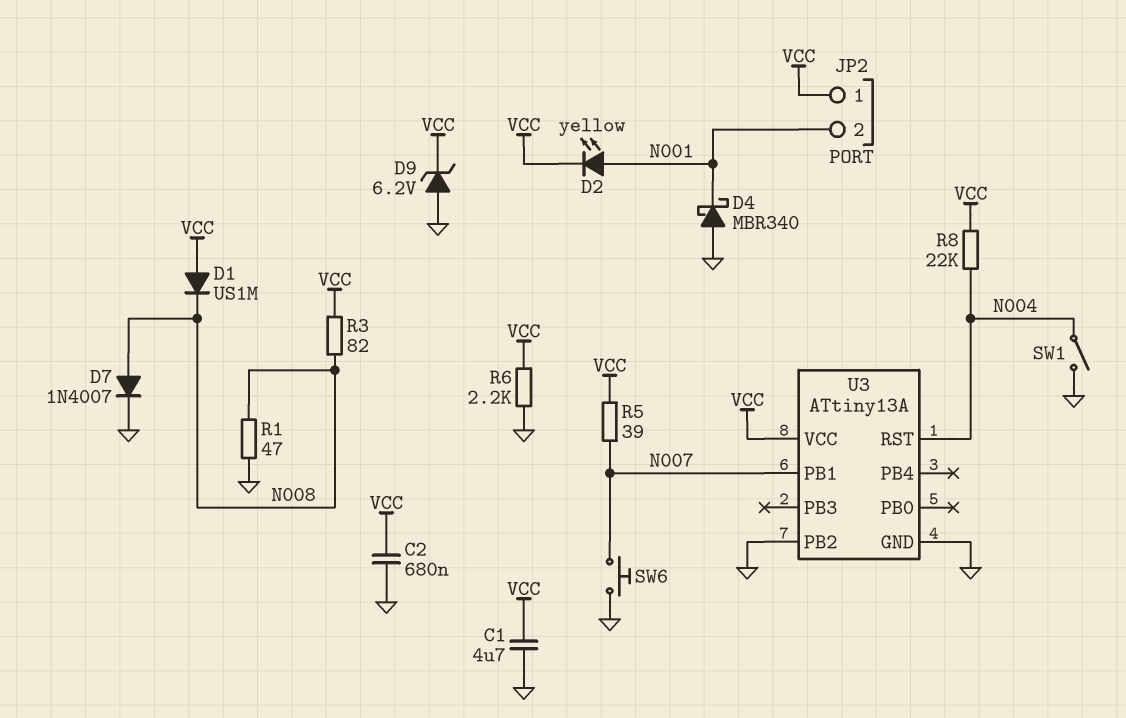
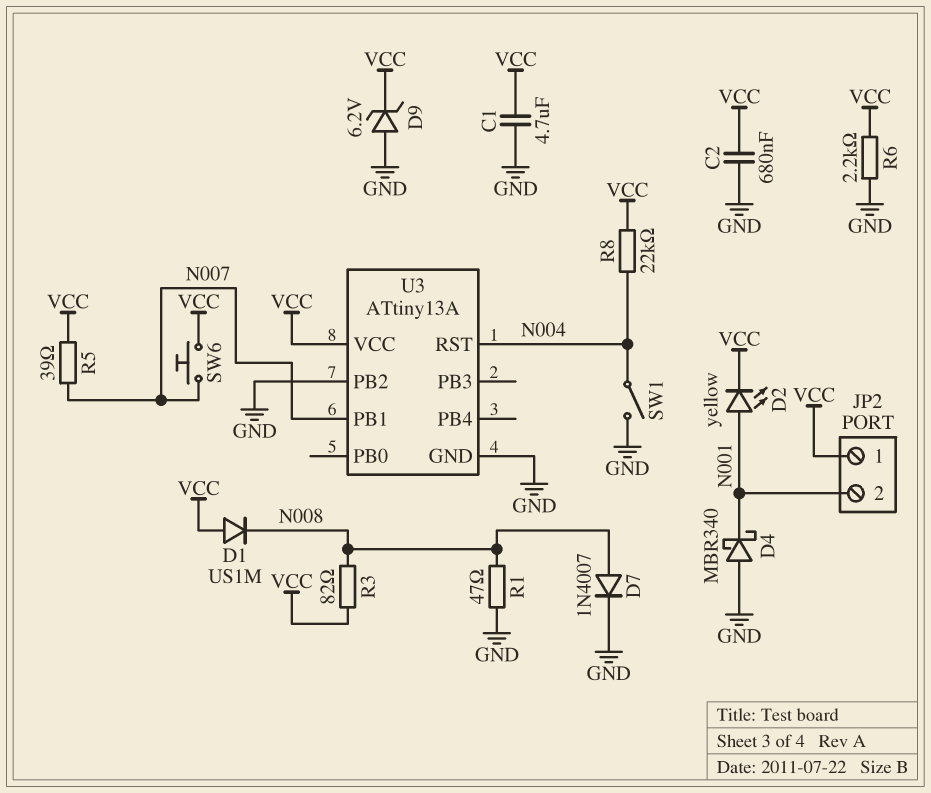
SW6: button (GND, N007) -> button (N007, VCC)

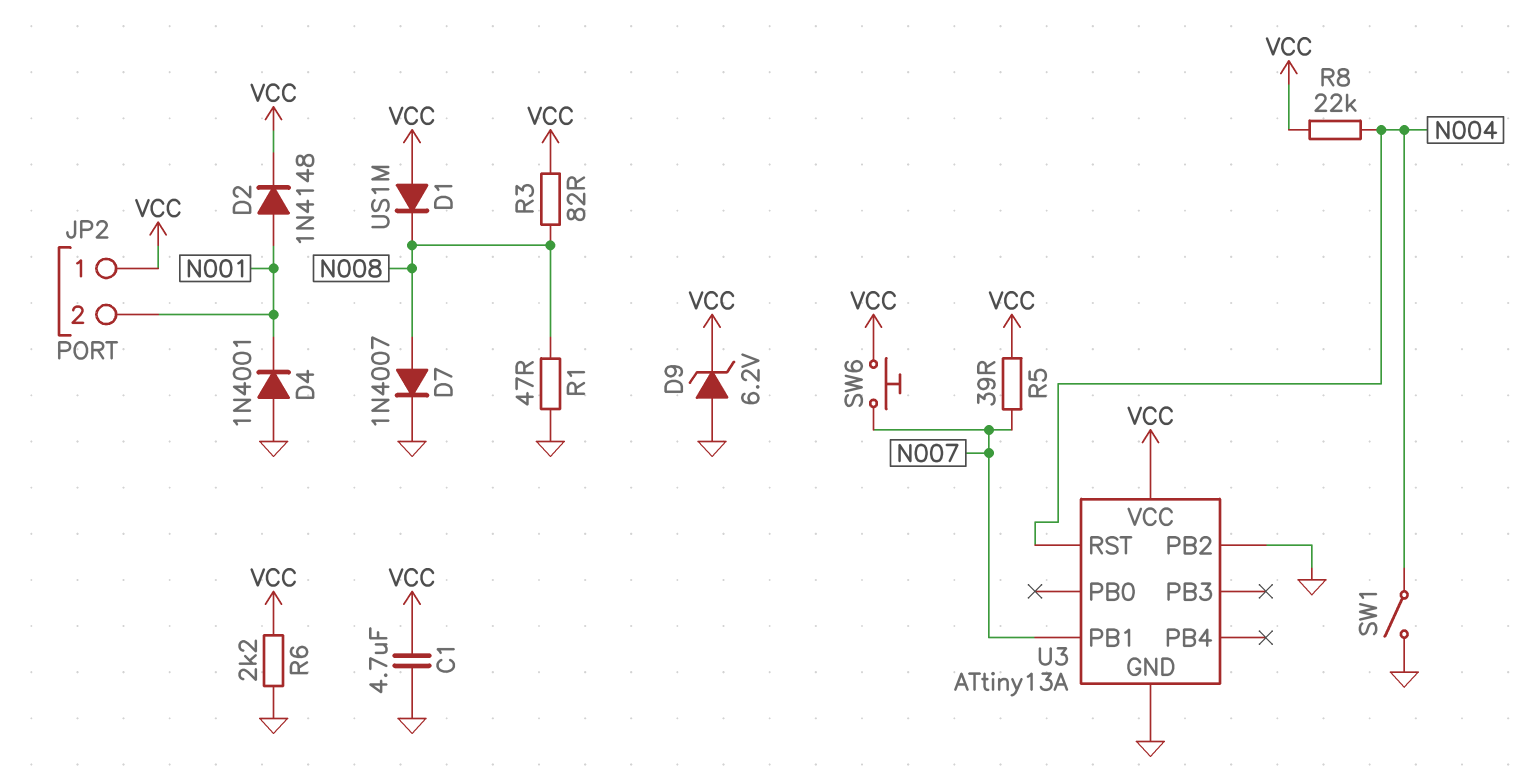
C2: 680nF (GND, VCC) -> none
D2: LED yellow (A N001, K VCC) -> diode 1N4148 (A N001, K VCC)
D4: schottky MBR340 (A GND, K N001) -> diode 1N4001 (A GND, K N001)

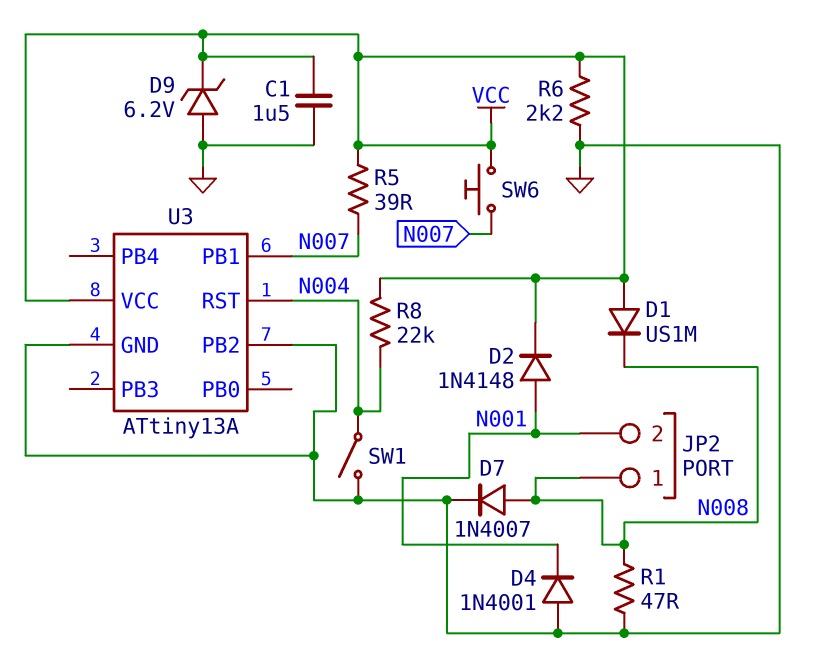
C1: 4.7uF (GND, VCC) -> 1.5uF (GND, VCC)
JP2 pin 1: VCC -> N008
R3: 82 (N008, VCC) -> none

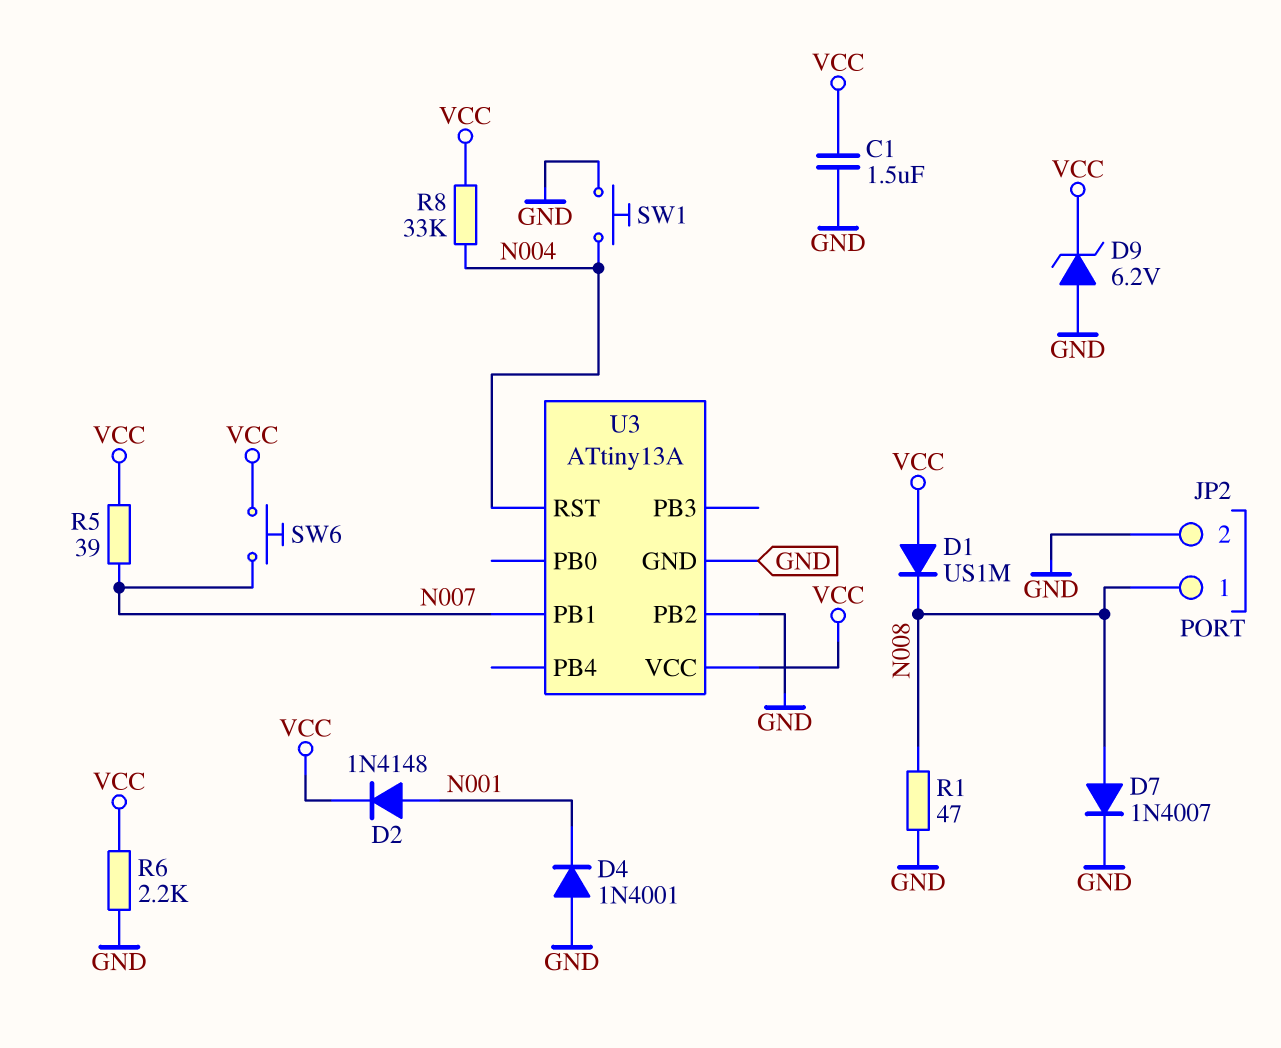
JP2 pin 2: N001 -> GND
R8: 22k (N004, VCC) -> 33k (N004, VCC)
SW1: switch (GND, N004) -> button (GND, N004)

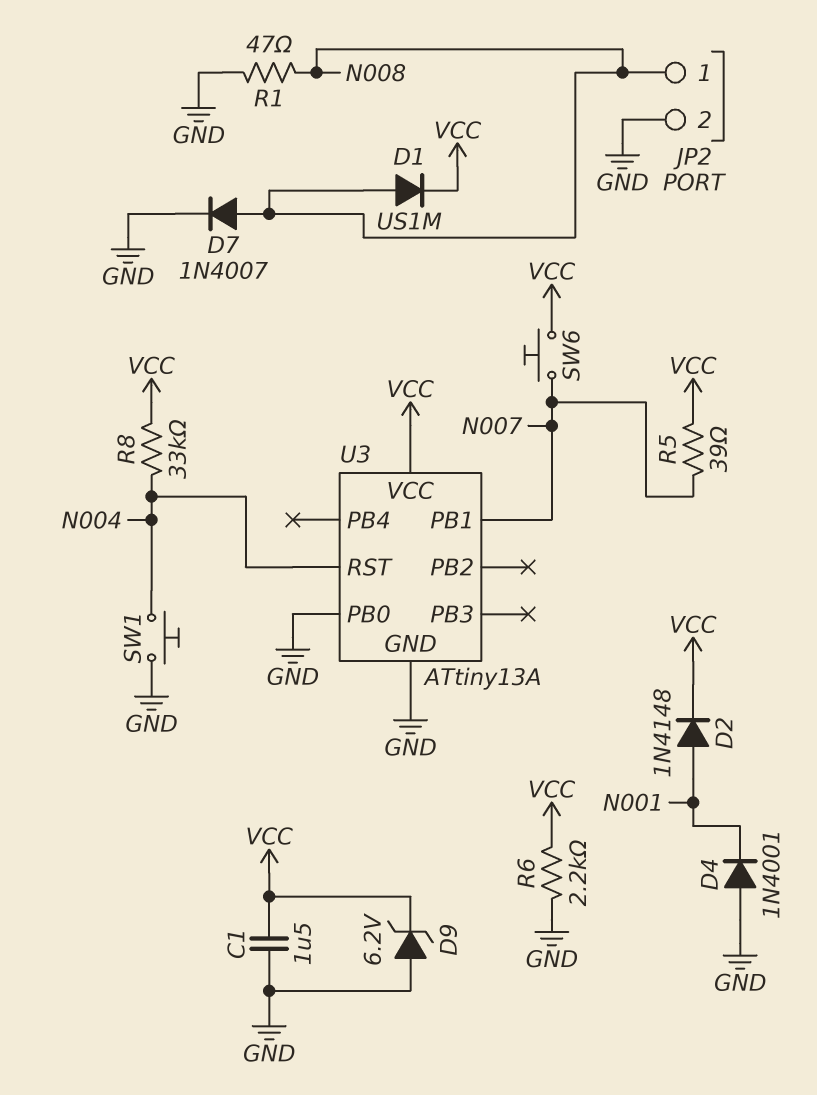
D1: diode US1M (A VCC, K N008) -> diode US1M (A N008, K VCC)
U3 pin PB0: none -> GND
U3 pin PB2: GND -> none

